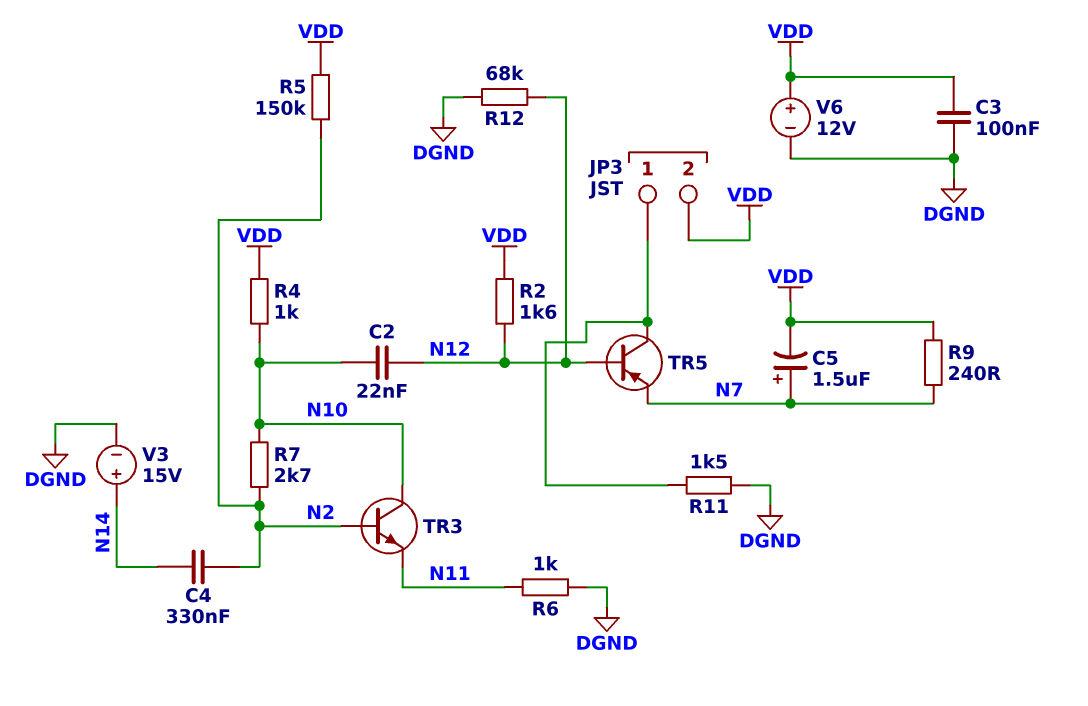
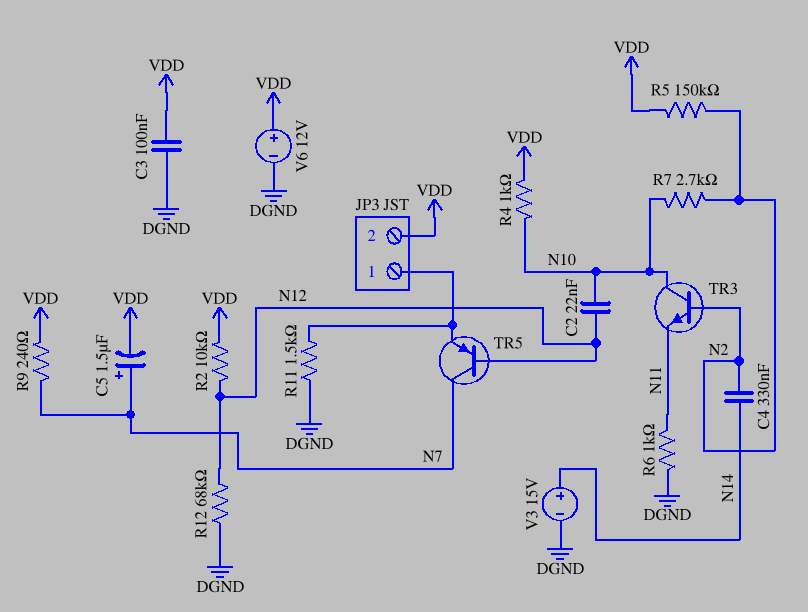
R2: 1.6k (N12, VDD) -> 10k (N12, VDD)
TR5: PNP (B N12, C JP3/1, E N7) -> PNP (B N12, C N7, E JP3/1)

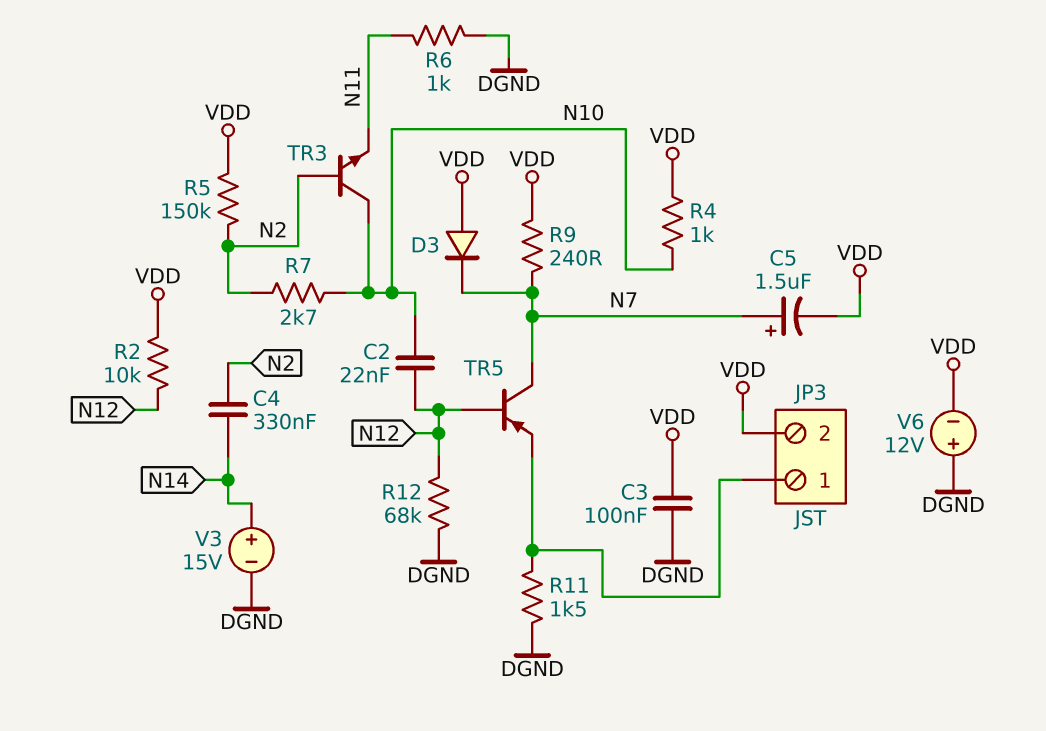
D3: none -> diode (A VDD, K N7)
V6: 12V (plus VDD, minus DGND) -> 12V (plus DGND, minus VDD)

